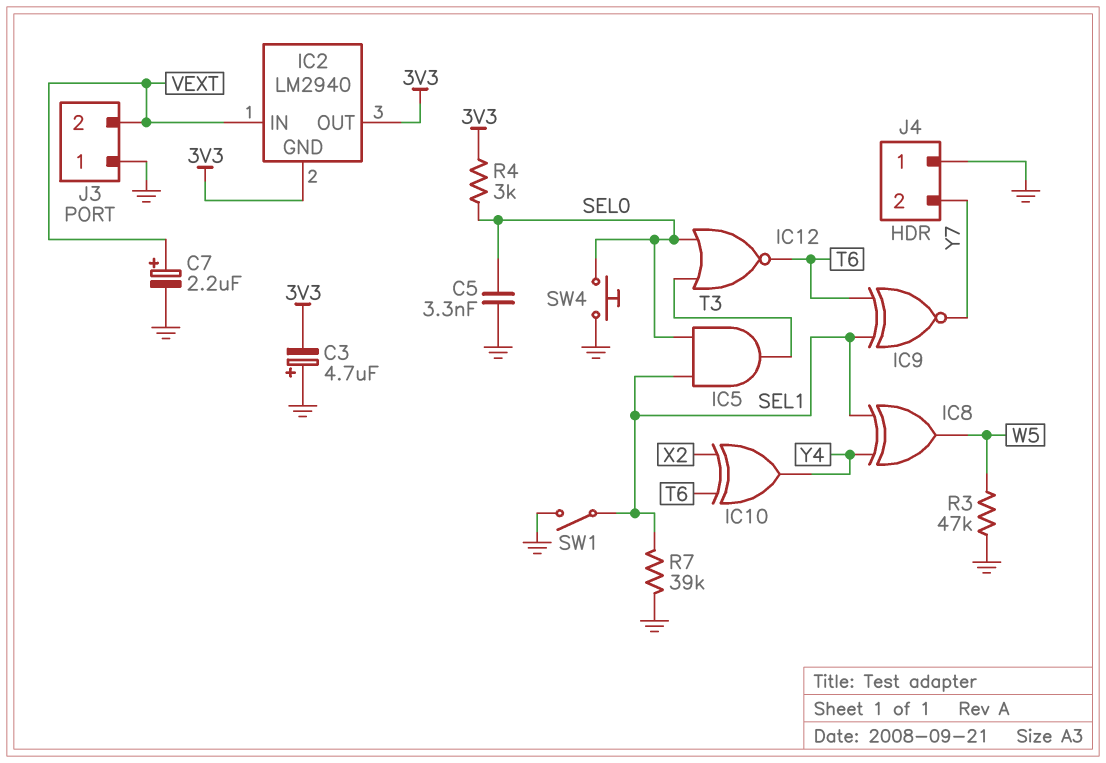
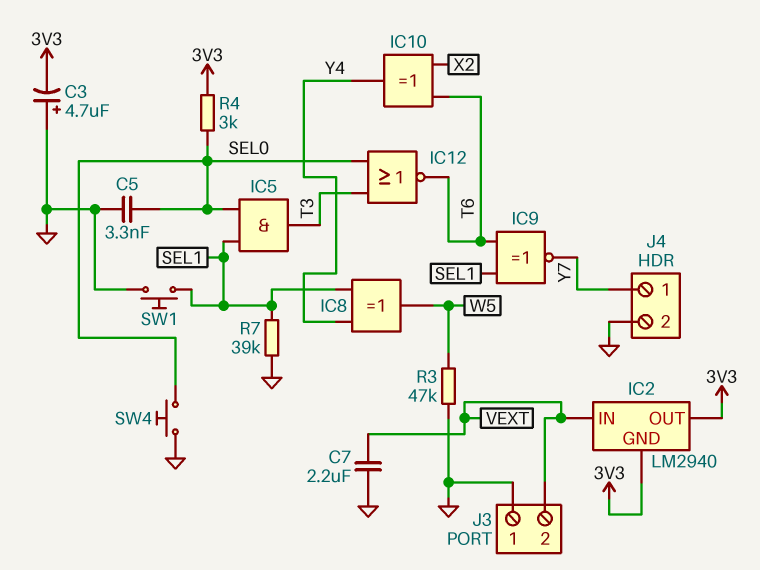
C7: 2.2uF (plus VEXT, minus GND) -> 2.2uF (GND, VEXT)
J4 pin 1: GND -> Y7
J4 pin 2: Y7 -> GND
SW1: switch (GND, SEL1) -> button (GND, SEL1)

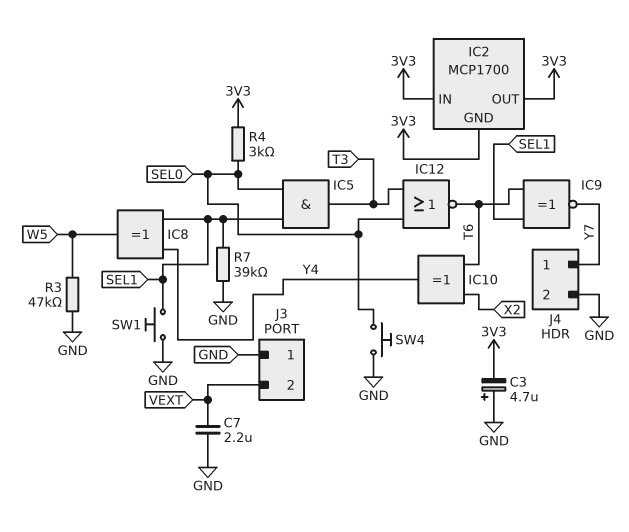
C5: 3.3nF (GND, SEL0) -> none
IC2: LM2940 -> MCP1700
IC2 pin IN: VEXT -> 3V3

